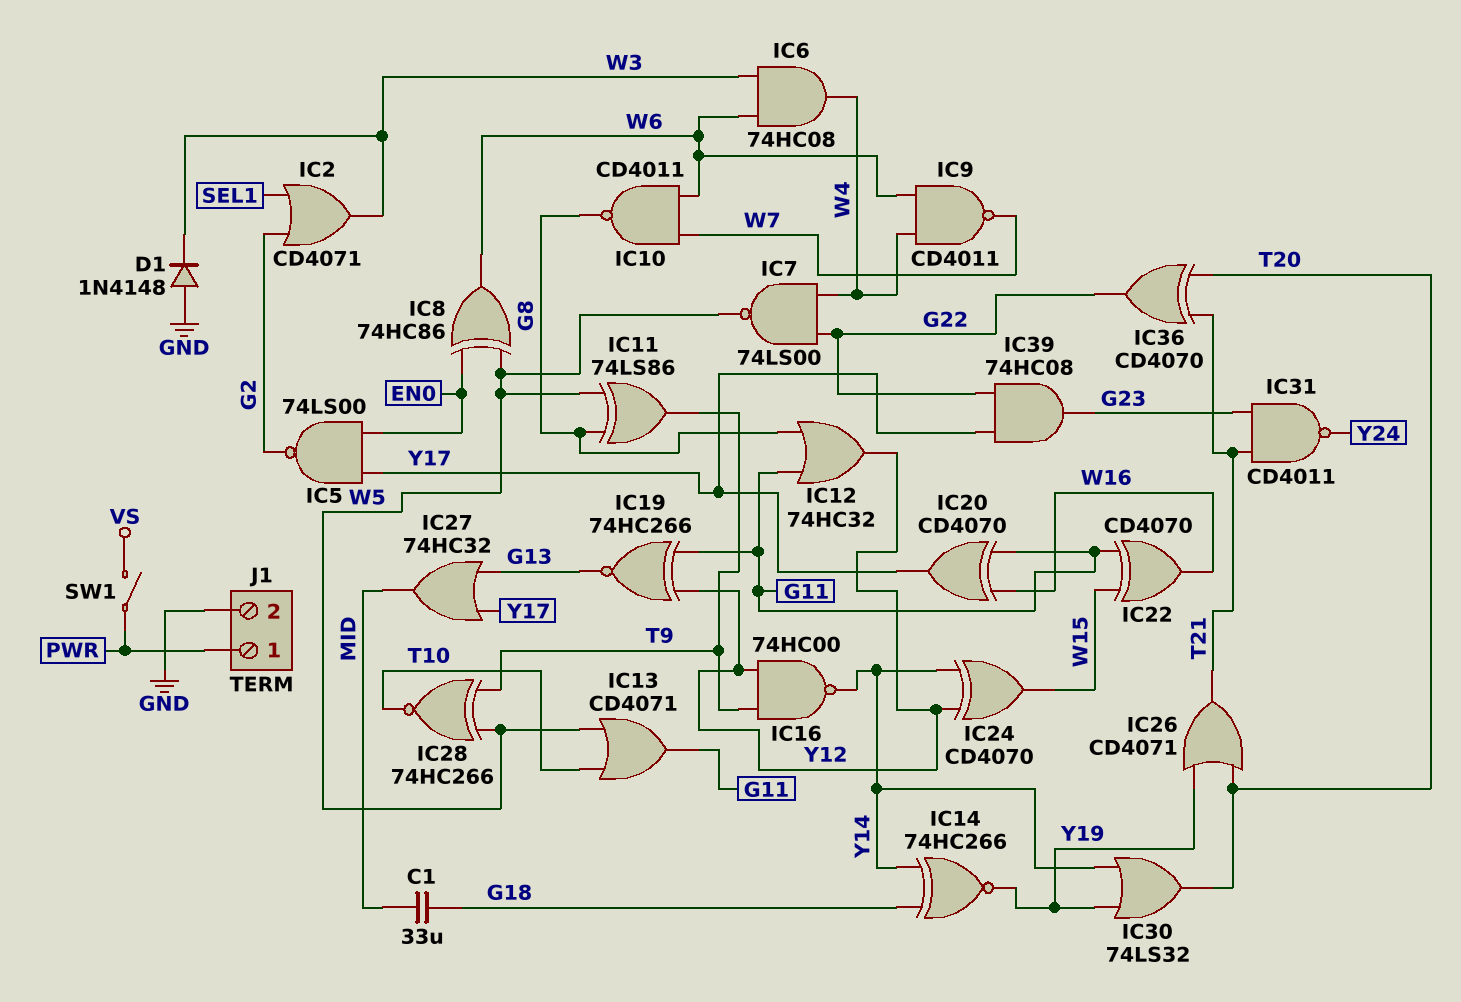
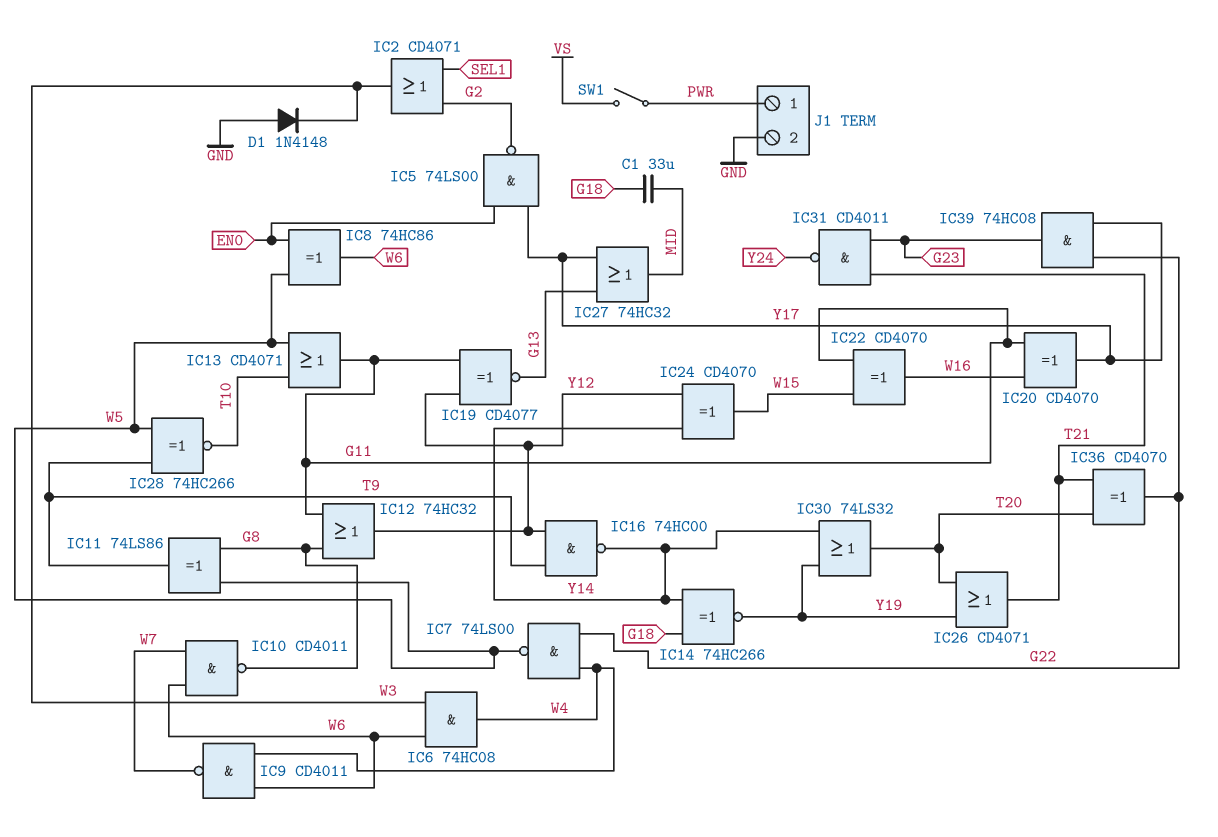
IC19: XNOR 74HC266 (in G11, in Y12, out G13) -> XNOR CD4077 (in G11, in Y12, out G13)

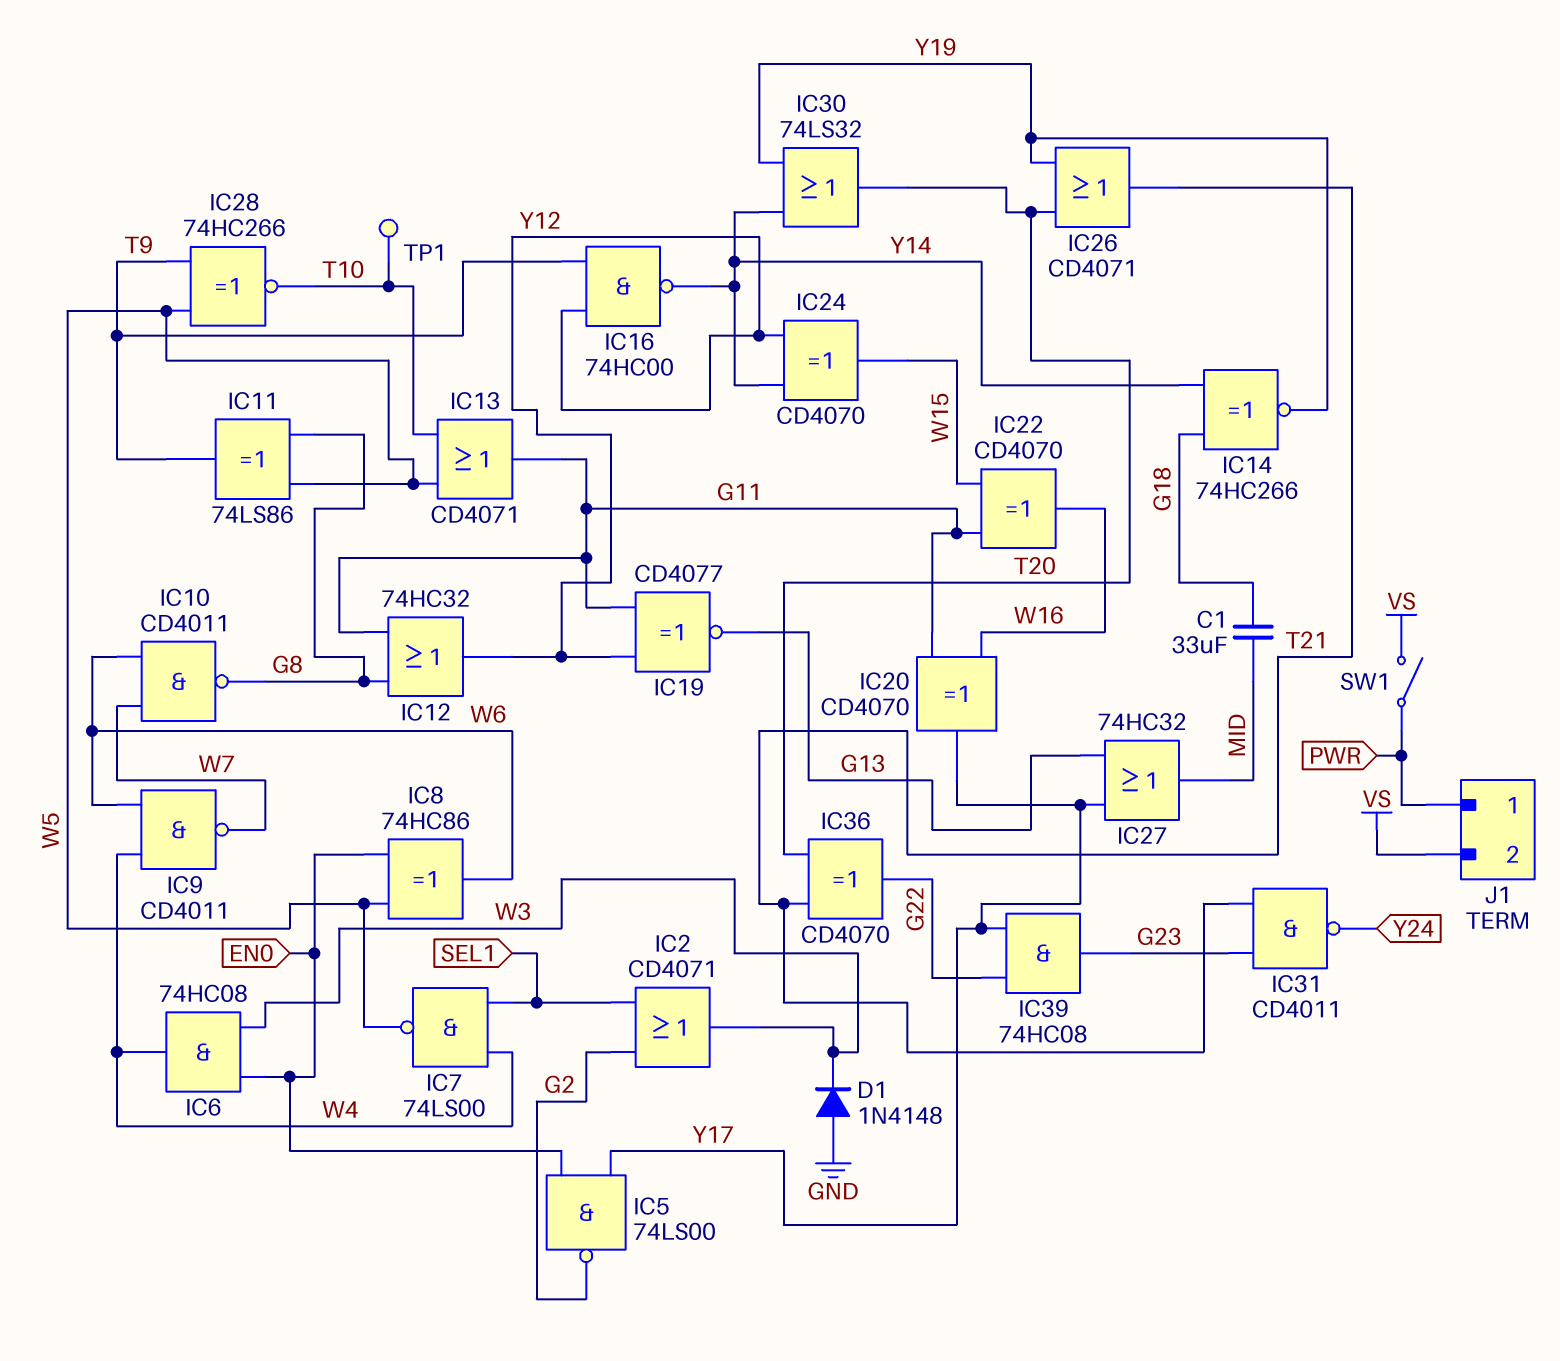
IC6: AND 74HC08 (in W3, in W6, out W4) -> AND 74HC08 (in EN0, in W3, out W4)
IC7: NAND 74LS00 (in G22, in W4, out W5) -> NAND 74LS00 (in SEL1, in W4, out W5)
J1 pin 2: GND -> VS
TP1: none -> test point (T10)

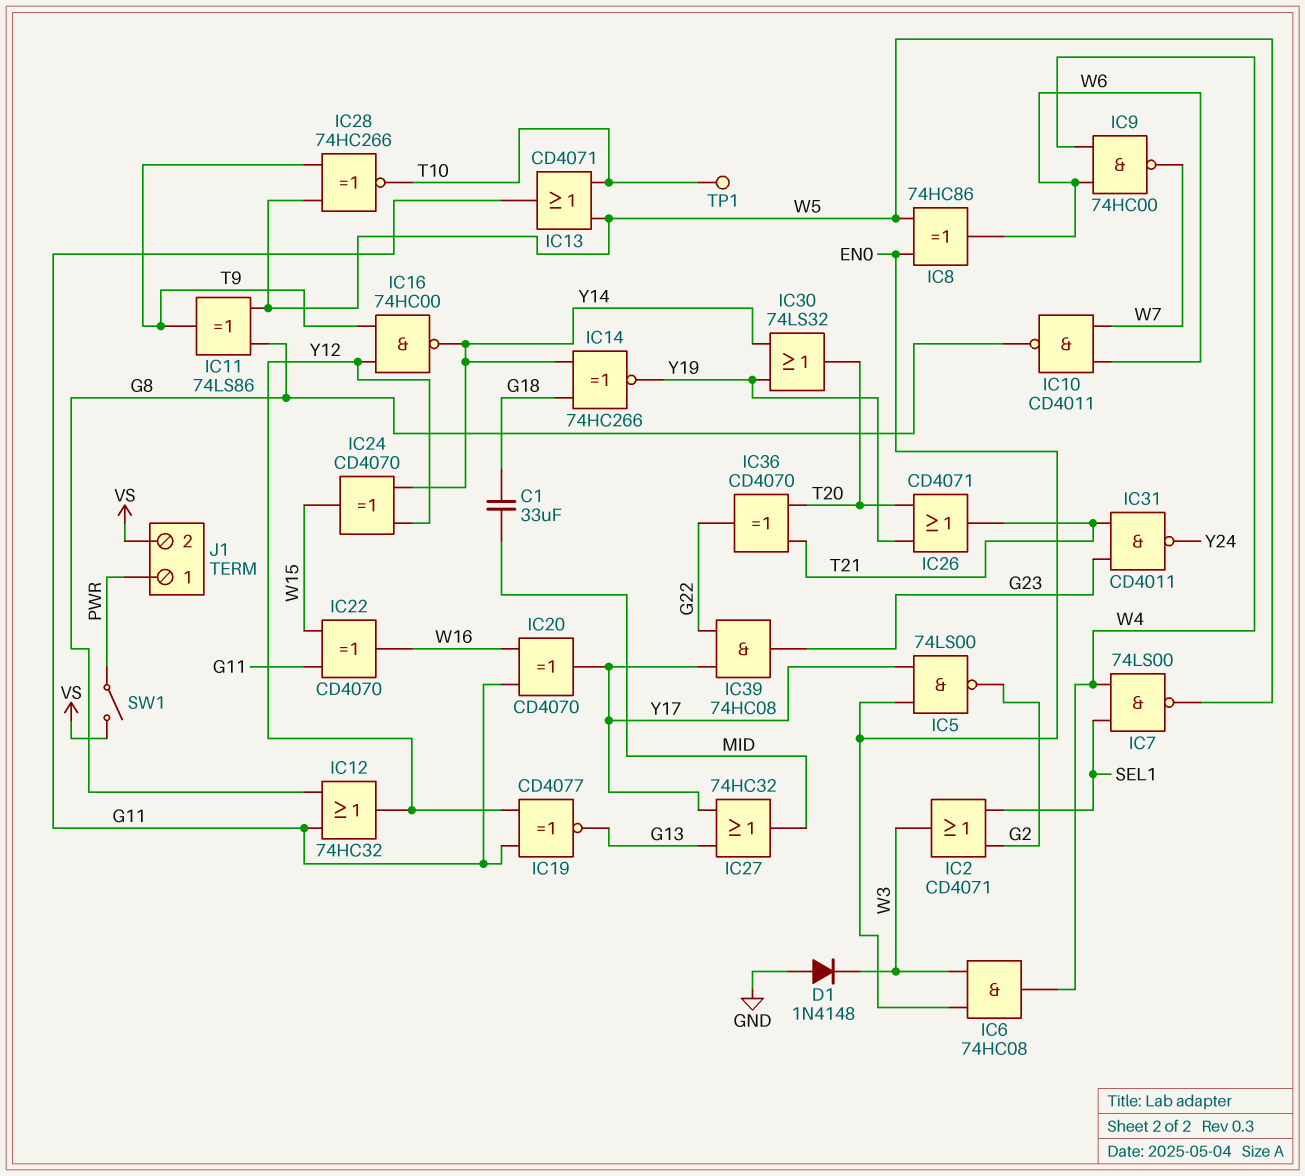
IC9: NAND CD4011 (in W4, in W6, out W7) -> NAND 74HC00 (in W4, in W6, out W7)

